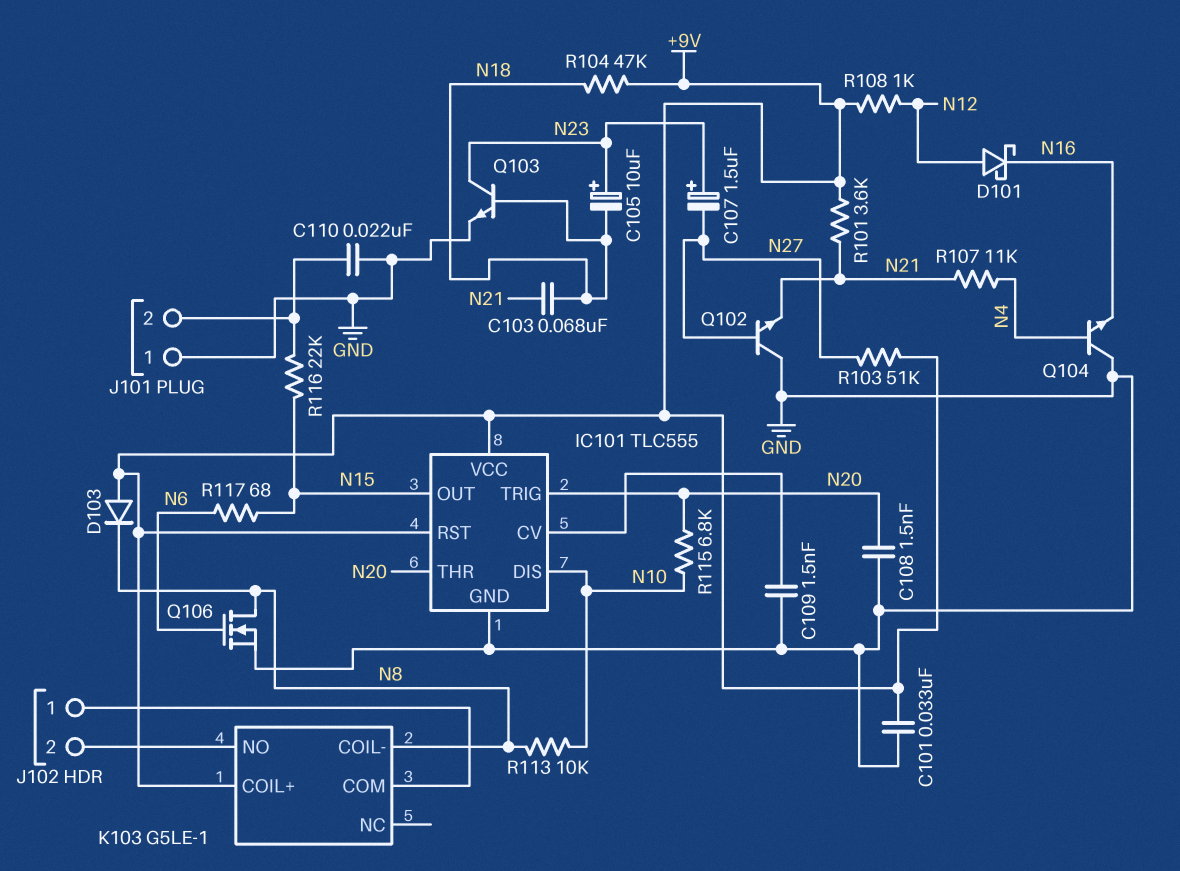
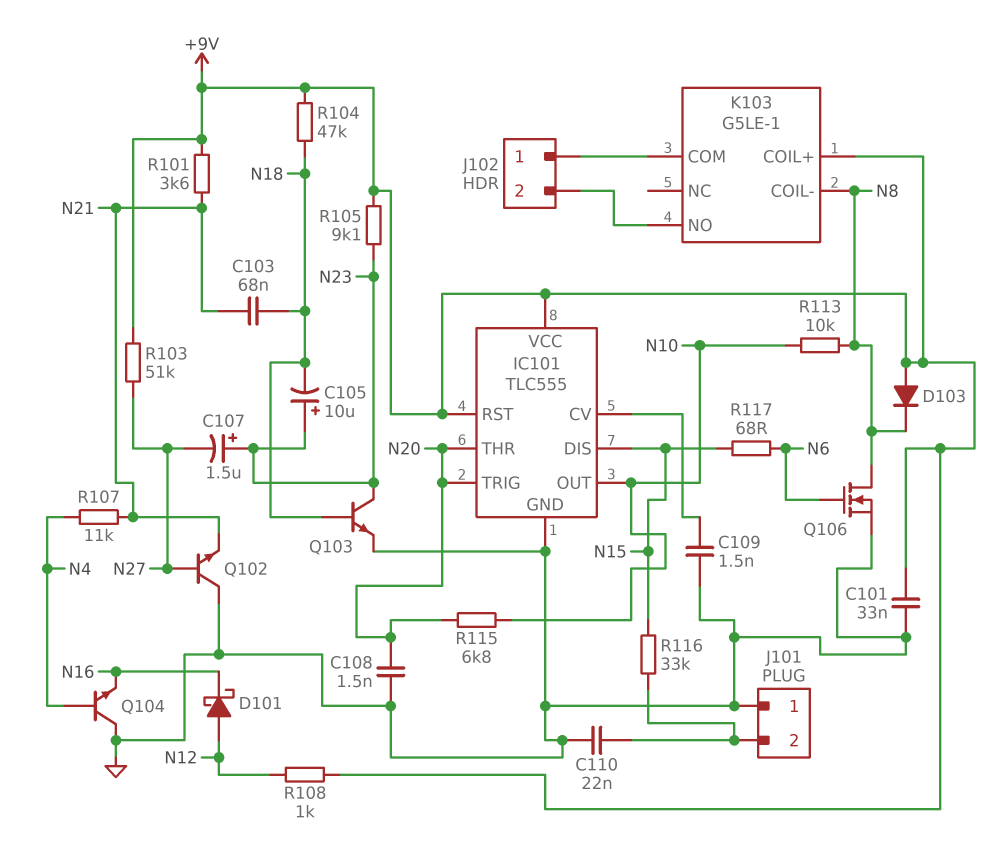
IC101 pin DIS: N10 -> N15
IC101 pin OUT: N15 -> N10
R105: none -> 9.1k (+9V, N23)
R116: 22k (J101/2, N15) -> 33k (J101/2, N15)

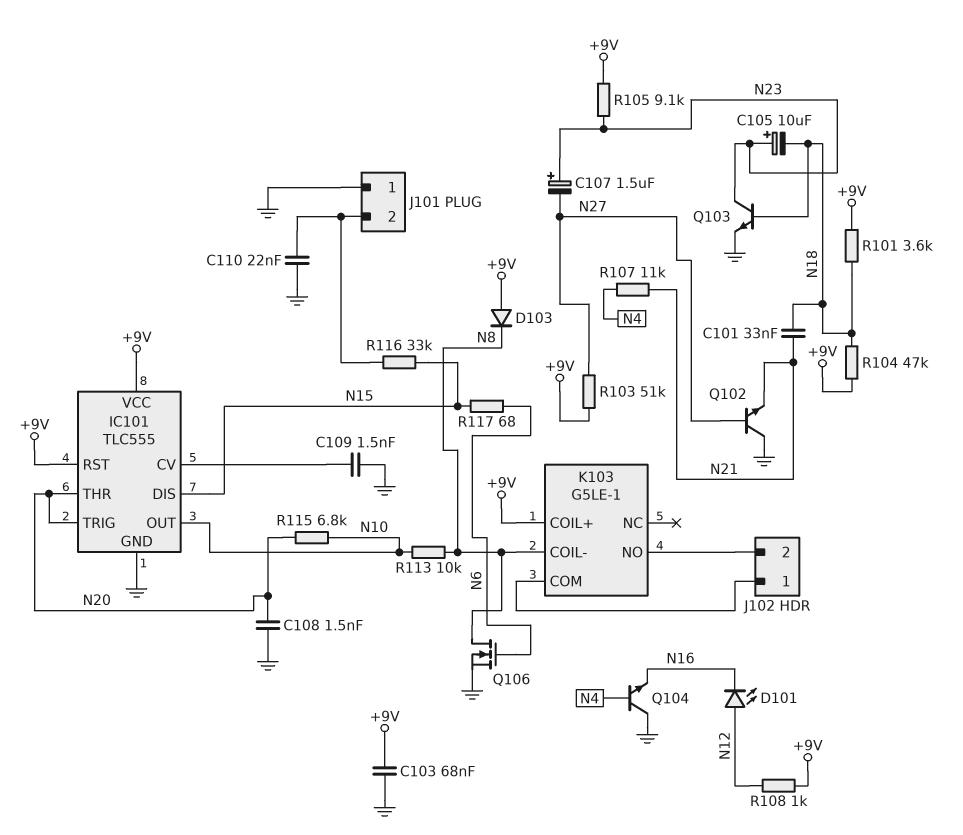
C101: 33nF (+9V, GND) -> 33nF (N18, N21)
C103: 68nF (N18, N21) -> 68nF (+9V, GND)
D101: schottky (A N12, K N16) -> LED (A N12, K N16)
R101: 3.6k (+9V, N21) -> 3.6k (+9V, N18)

